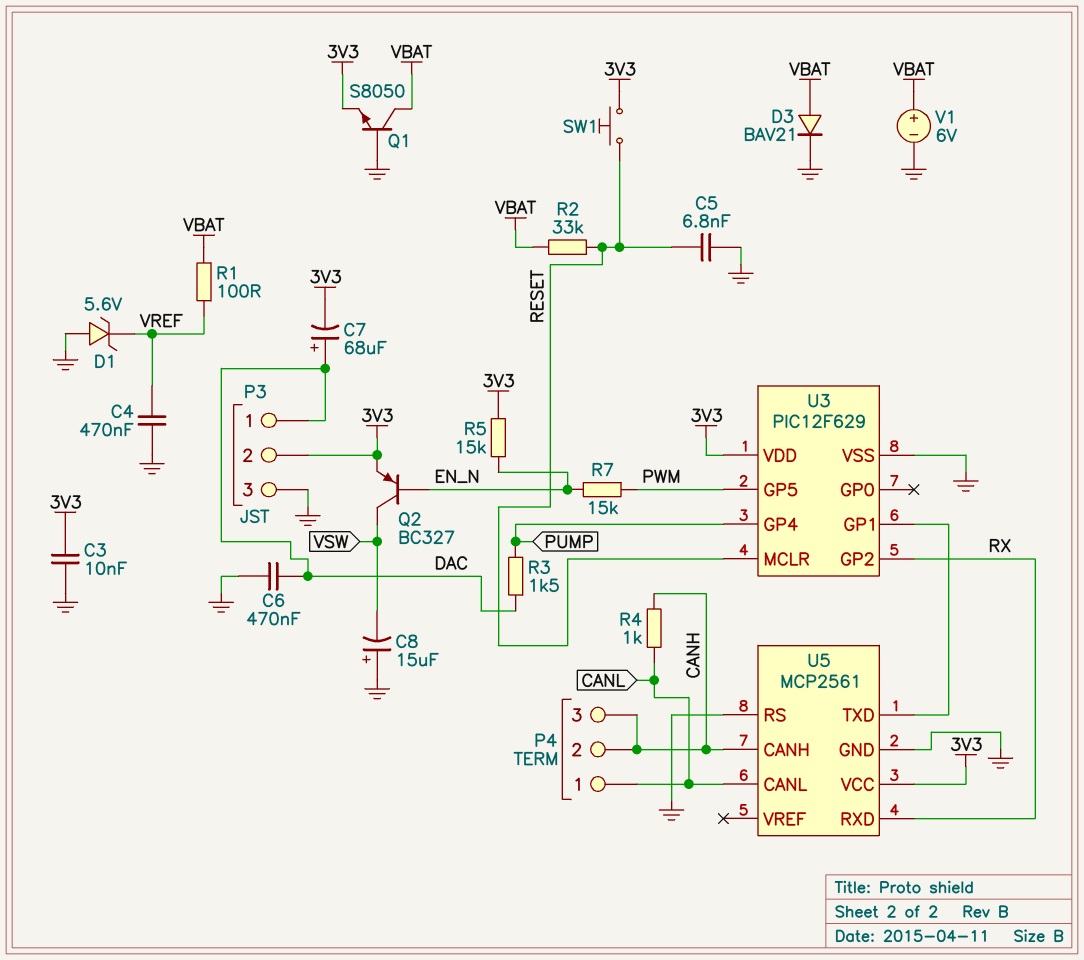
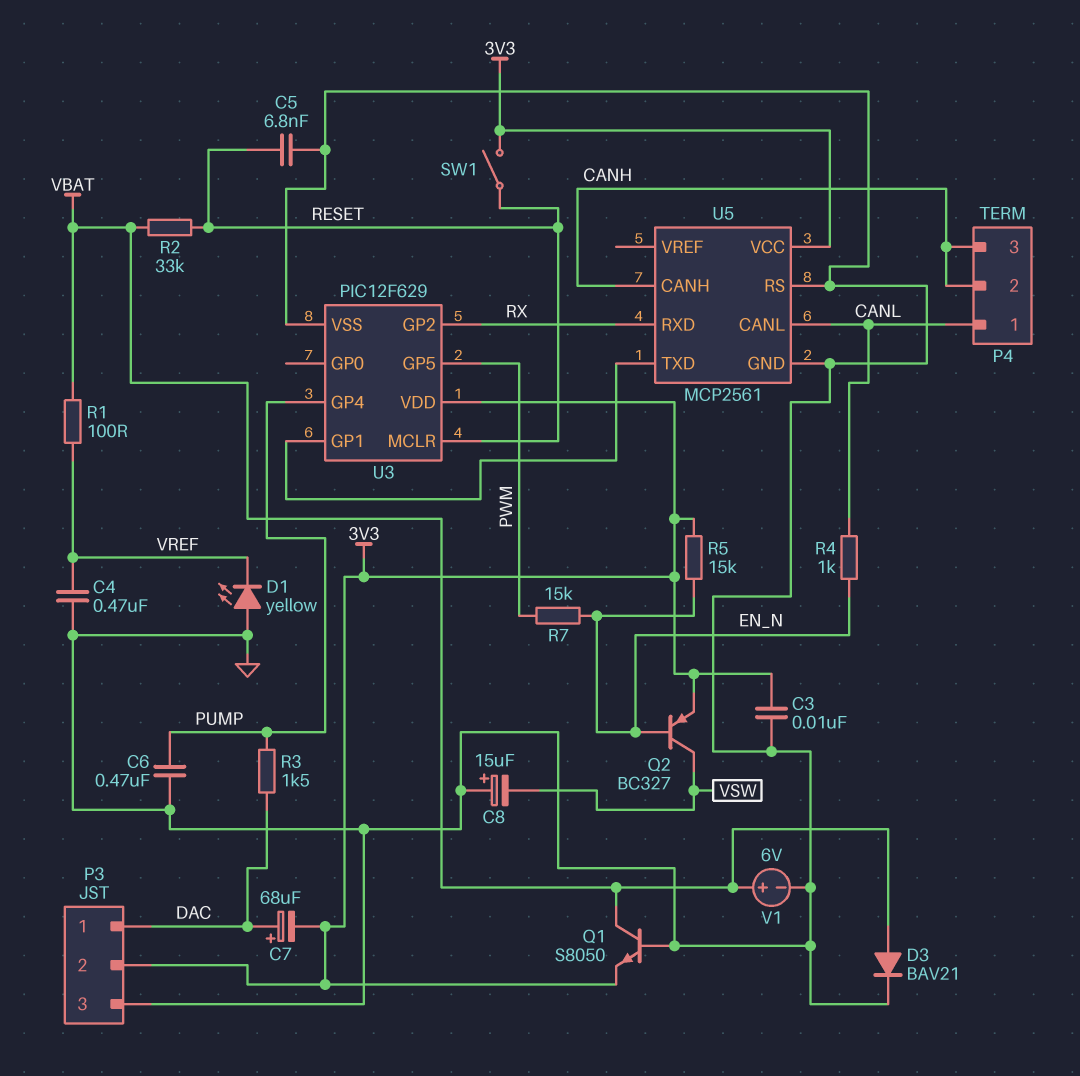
C6: 470nF (DAC, GND) -> 470nF (GND, PUMP)
D1: zener 5.6V (A GND, K VREF) -> LED yellow (A GND, K VREF)
R4: 1k (CANH, CANL) -> 1k (CANL, EN_N)
SW1: button (3V3, RESET) -> switch (3V3, RESET)

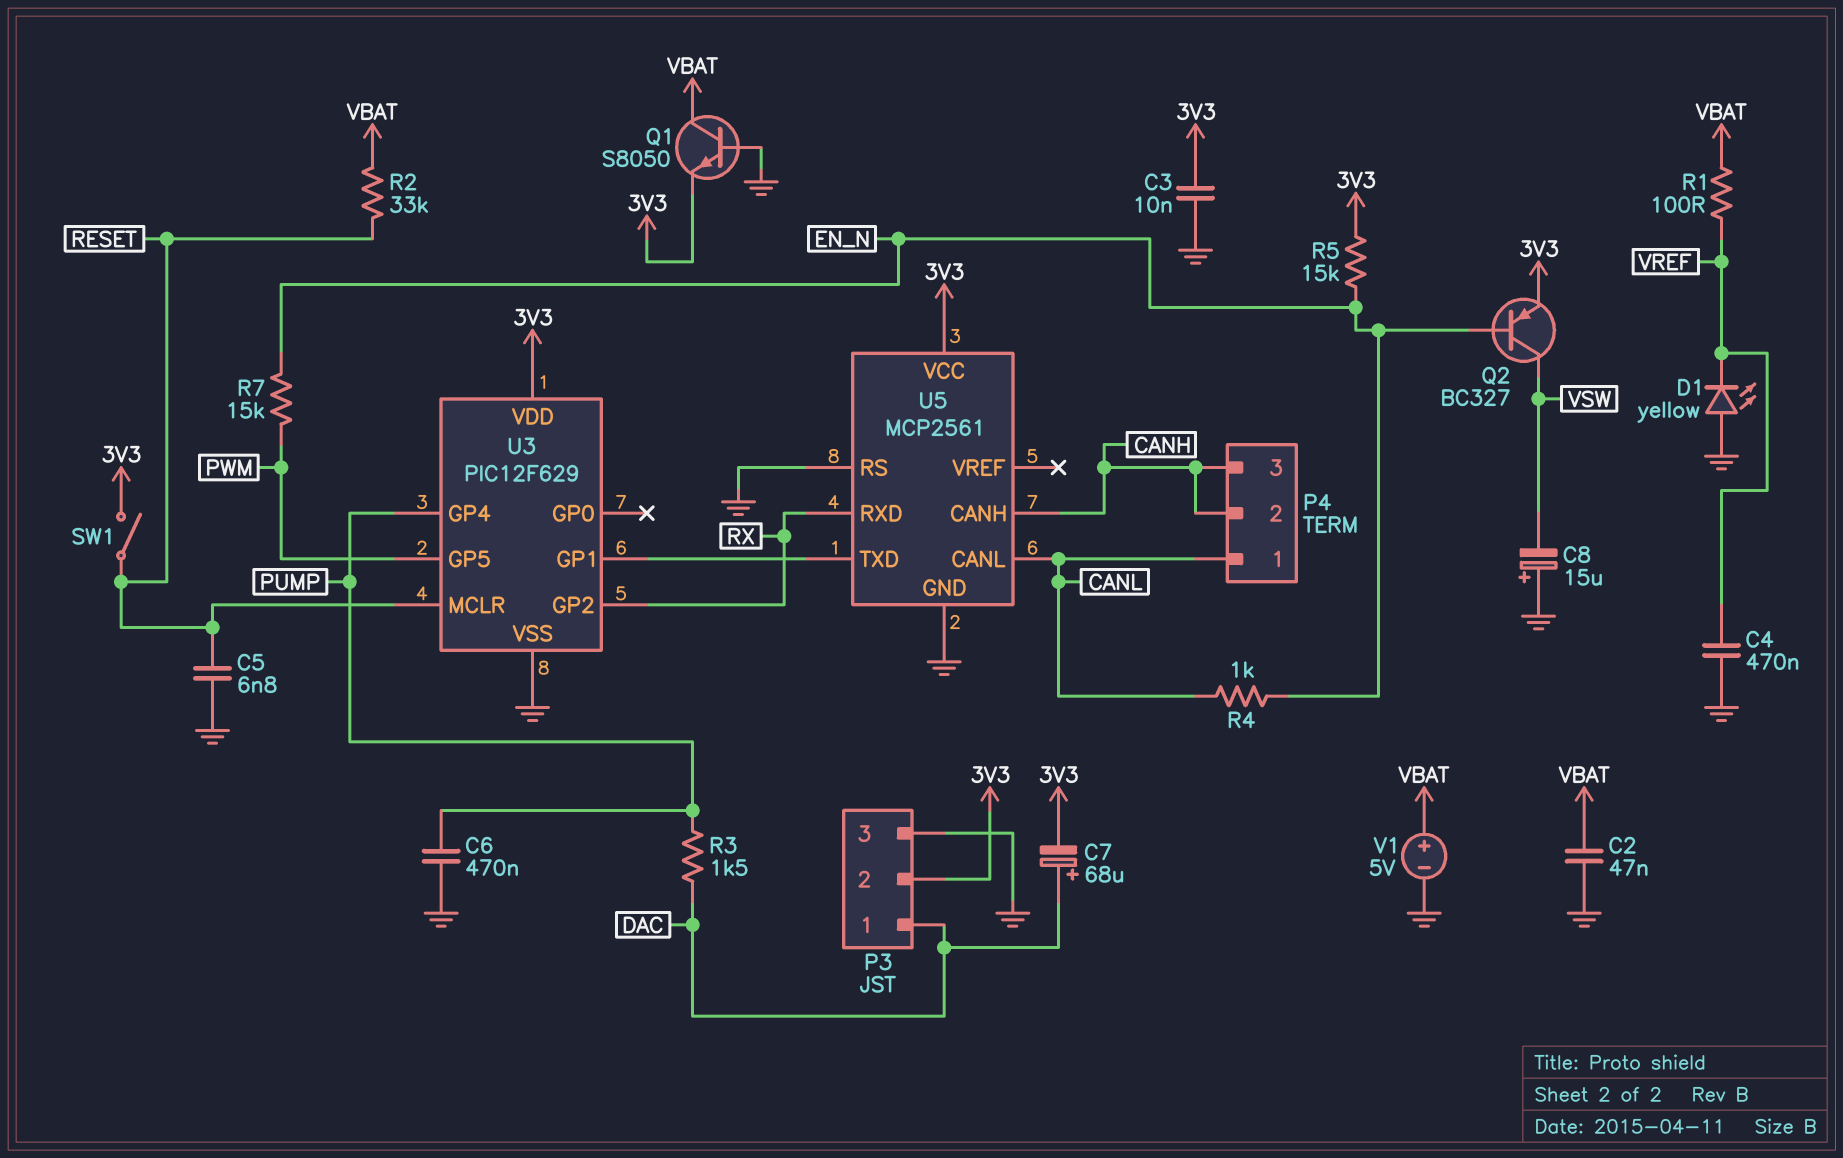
C2: none -> 47nF (GND, VBAT)
D3: diode BAV21 (A VBAT, K GND) -> none
V1: 6V (plus VBAT, minus GND) -> 5V (plus VBAT, minus GND)

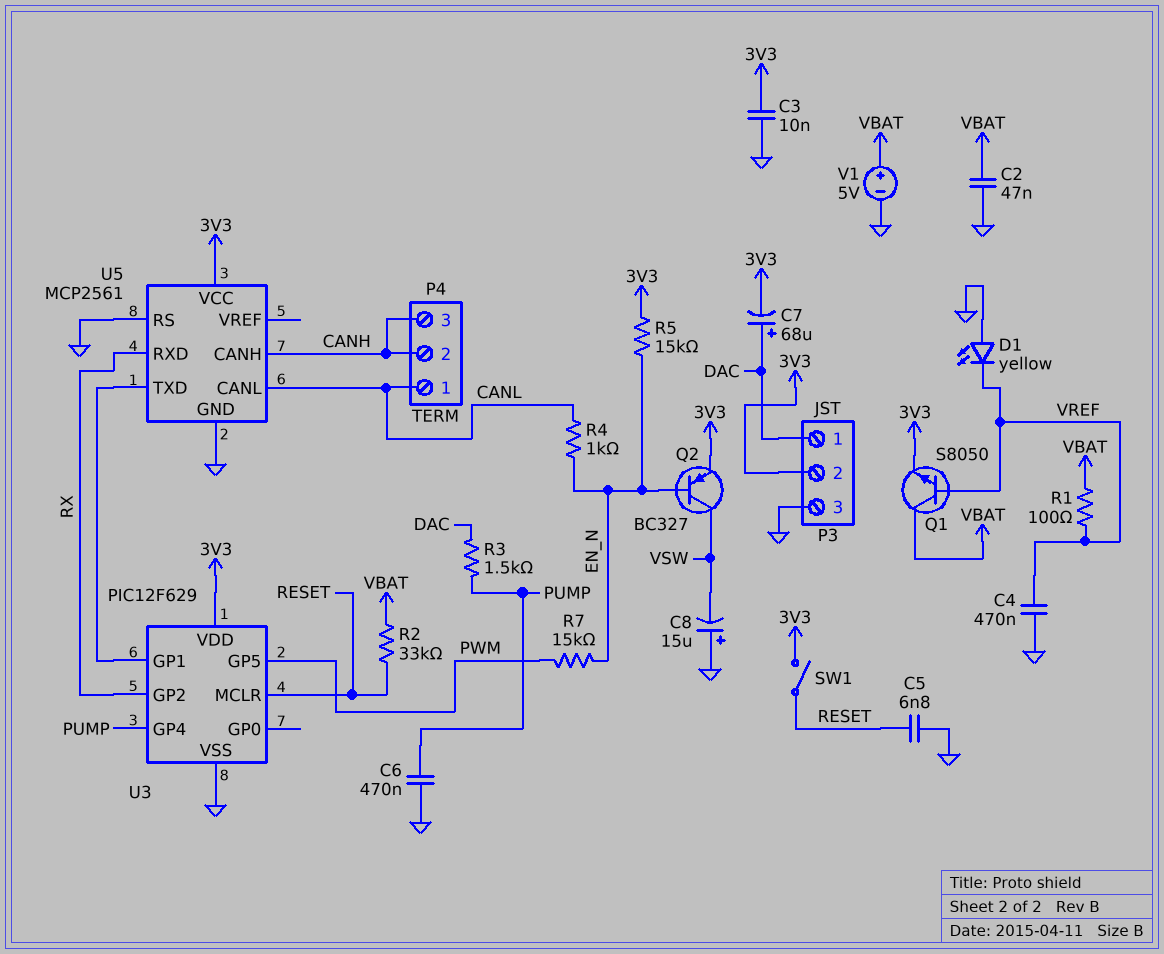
Q1: NPN S8050 (B GND, C VBAT, E 3V3) -> NPN S8050 (B VREF, C VBAT, E 3V3)

